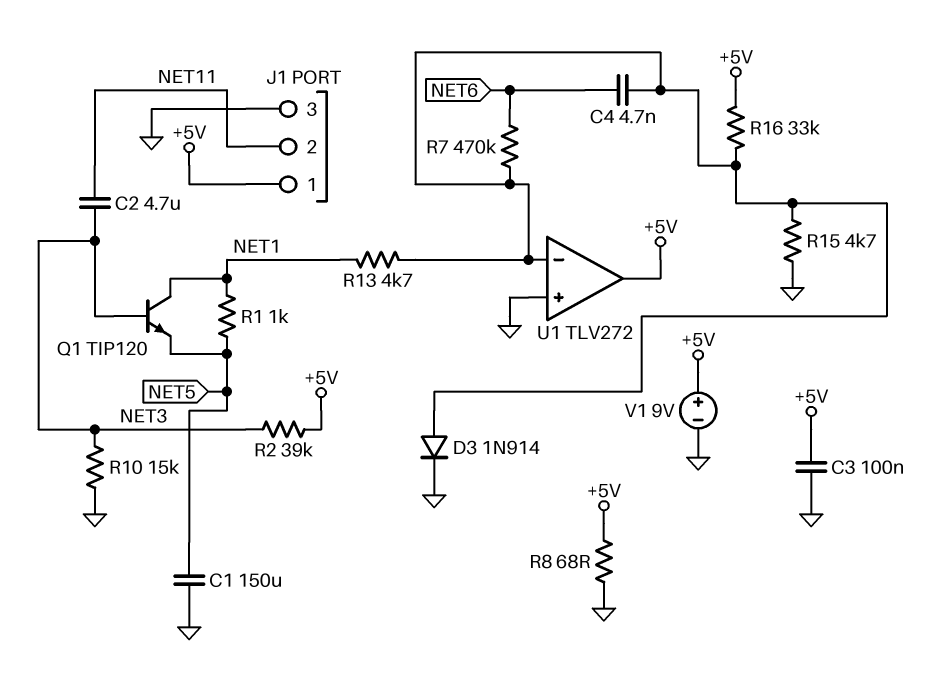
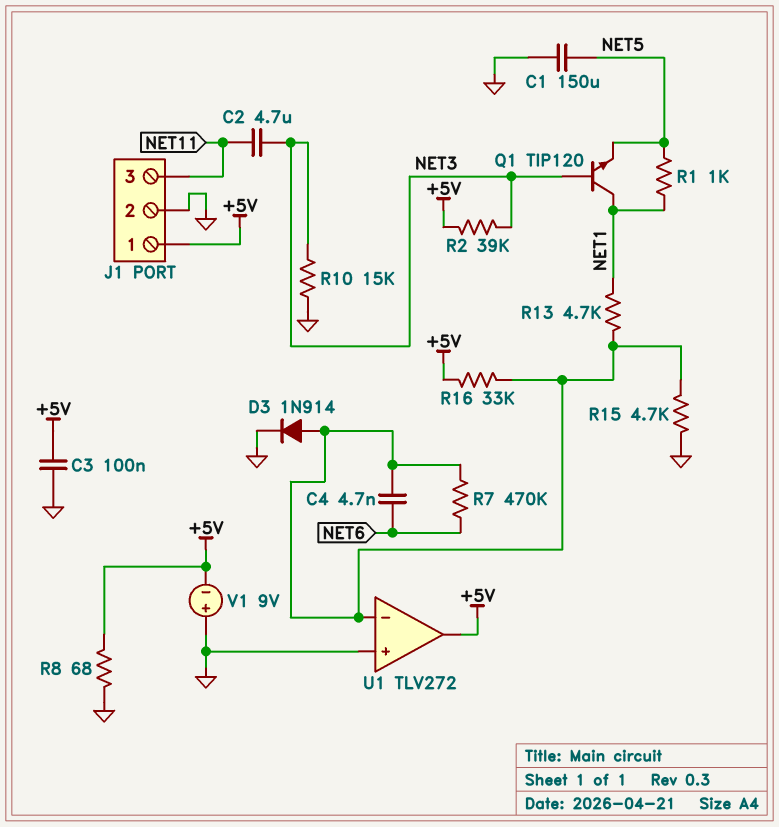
J1 pin 2: NET11 -> GND
J1 pin 3: GND -> NET11
V1: 9V (plus +5V, minus GND) -> 9V (plus GND, minus +5V)

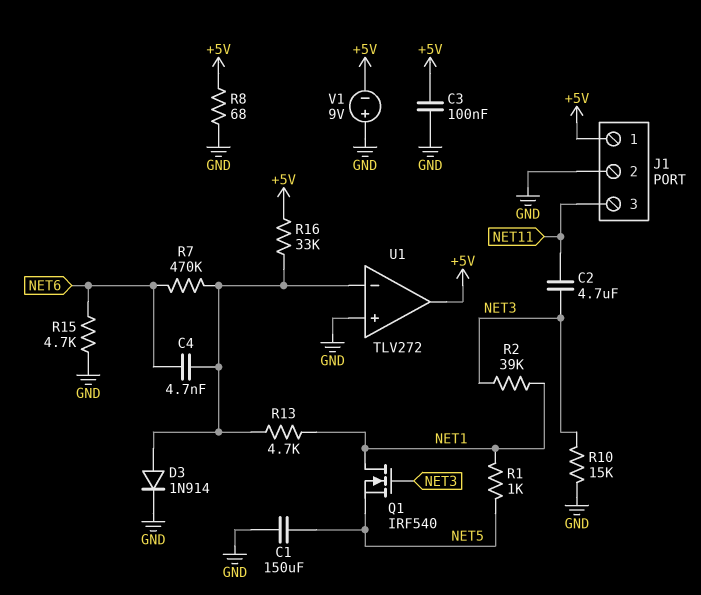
Q1: NPN TIP120 (B NET3, C NET1, E NET5) -> NMOS IRF540 (G NET3, D NET1, S NET5)
R2: 39k (+5V, NET3) -> 39k (NET1, NET3)
R15: 4.7k (GND, U1/in-) -> 4.7k (GND, NET6)

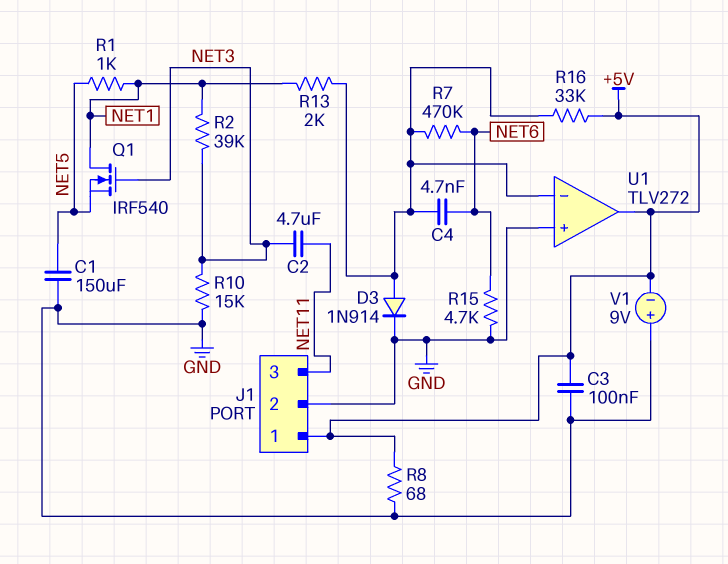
R13: 4.7k (NET1, U1/in-) -> 2k (NET1, U1/in-)

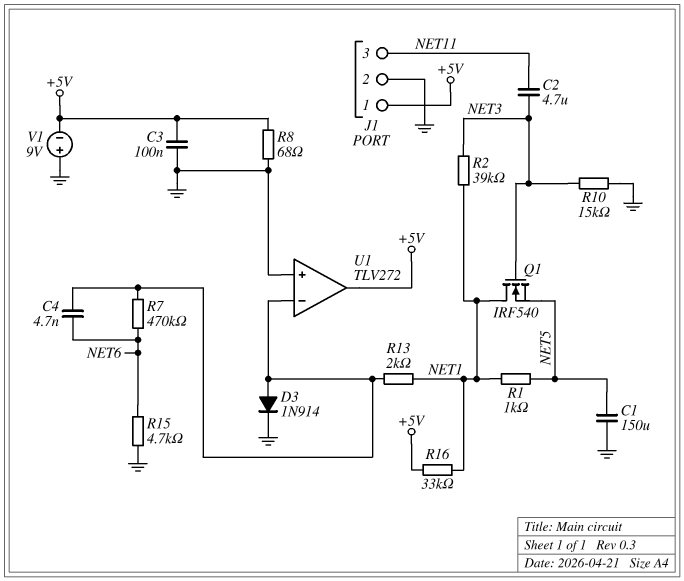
R16: 33k (+5V, U1/in-) -> 33k (+5V, NET1)

